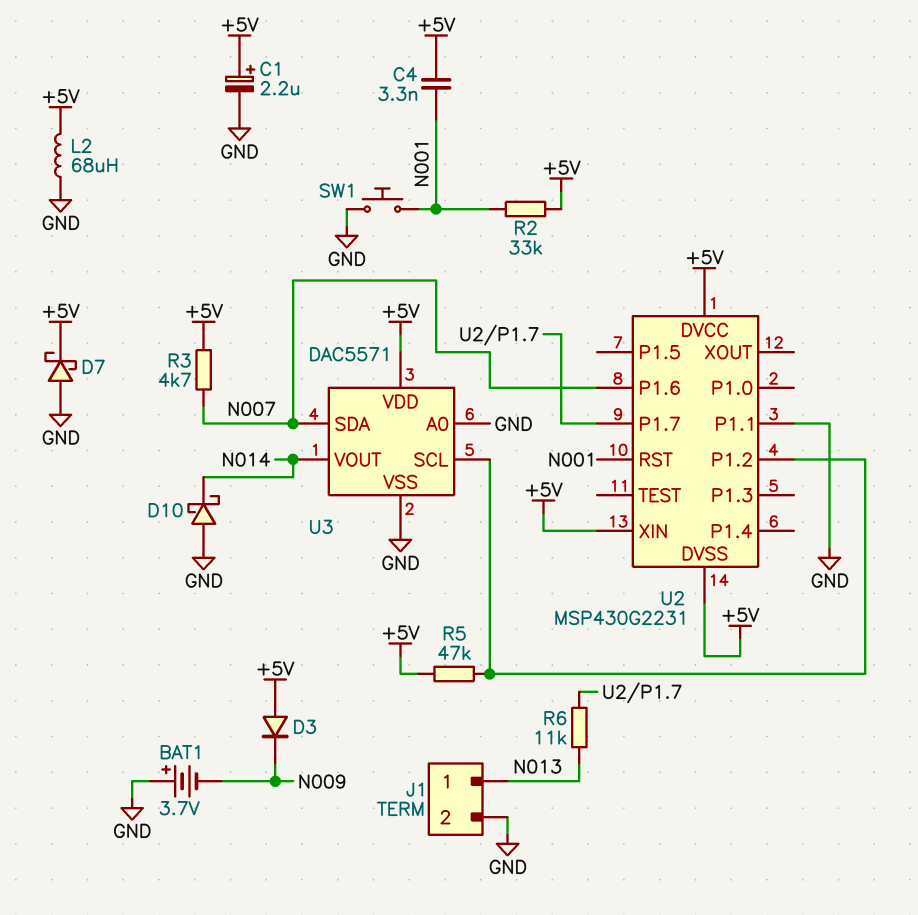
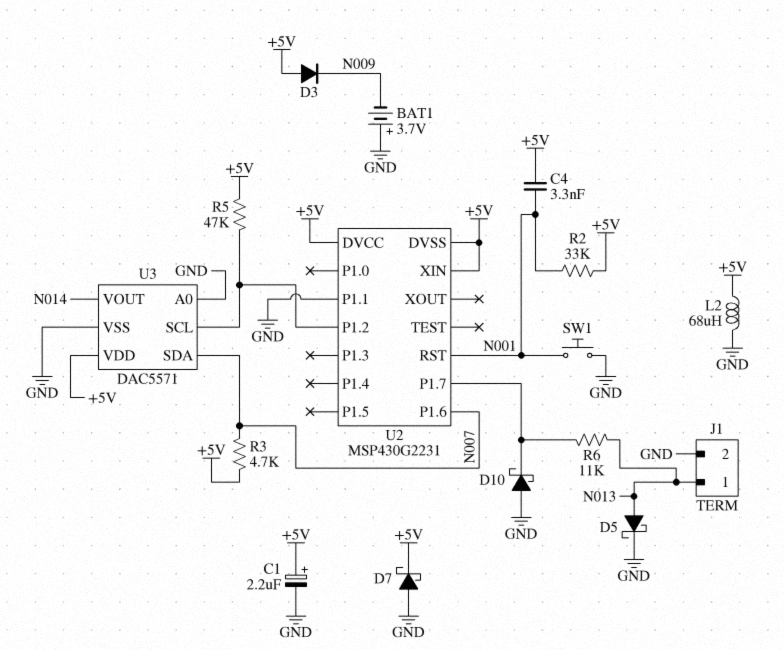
D5: none -> schottky (A N013, K GND)
D10: schottky (A GND, K N014) -> schottky (A GND, K U2/P1.7)

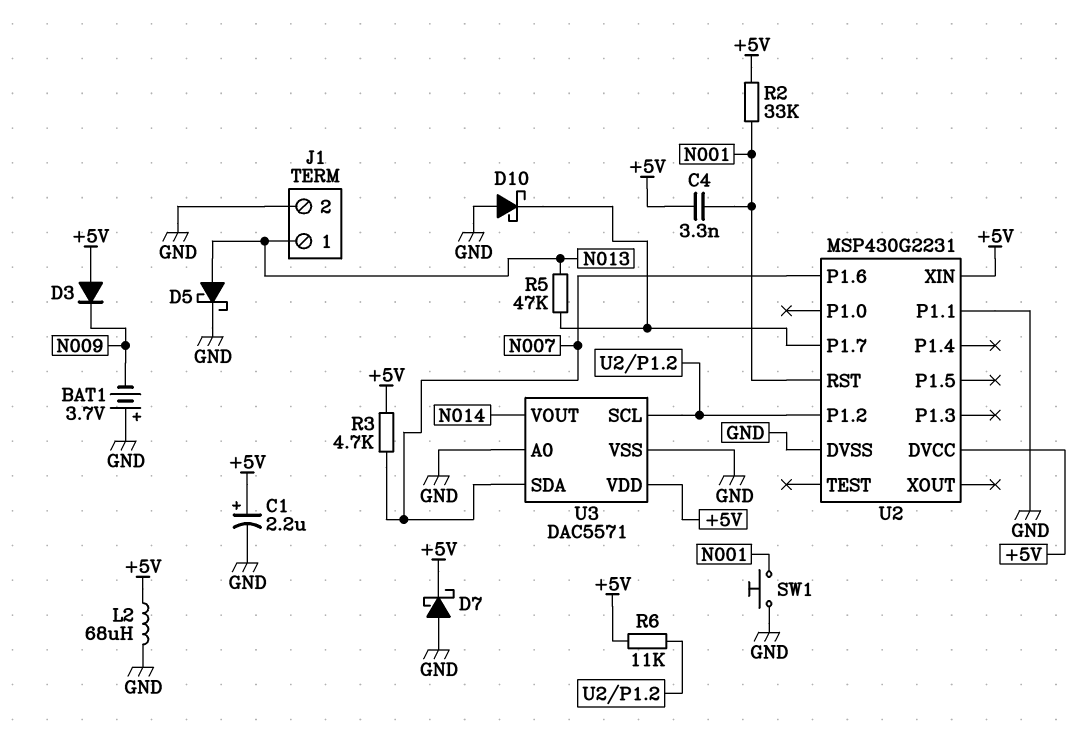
R5: 47k (+5V, U2/P1.2) -> 47k (N013, U2/P1.7)
R6: 11k (N013, U2/P1.7) -> 11k (+5V, U2/P1.2)
U2 pin DVSS: +5V -> GND

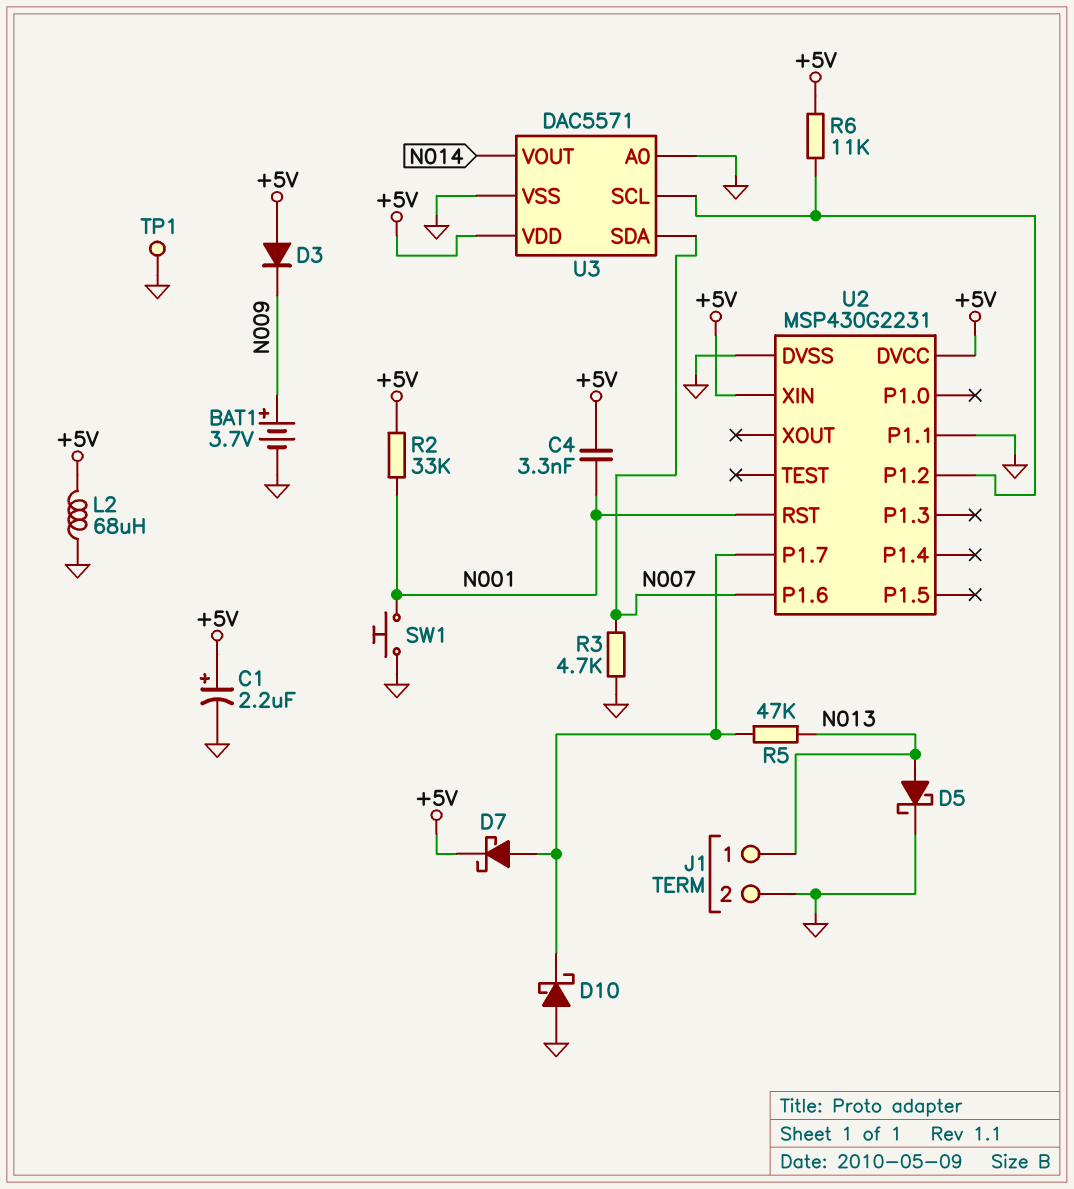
BAT1: 3.7V (plus GND, minus N009) -> 3.7V (plus N009, minus GND)
D7: schottky (A GND, K +5V) -> schottky (A U2/P1.7, K +5V)
R3: 4.7k (+5V, N007) -> 4.7k (GND, N007)
TP1: none -> test point (GND)

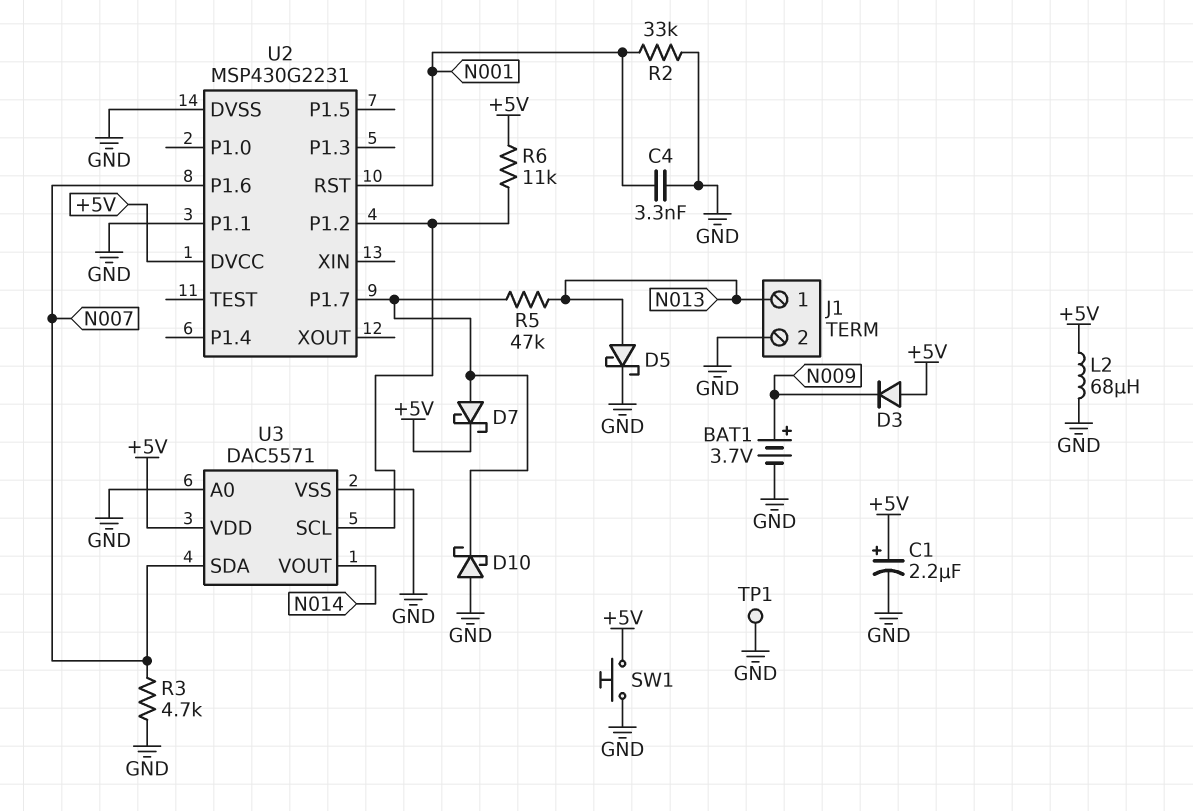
C4: 3.3nF (+5V, N001) -> 3.3nF (GND, N001)
R2: 33k (+5V, N001) -> 33k (GND, N001)
SW1: button (GND, N001) -> button (+5V, GND)
U2 pin XIN: +5V -> none

